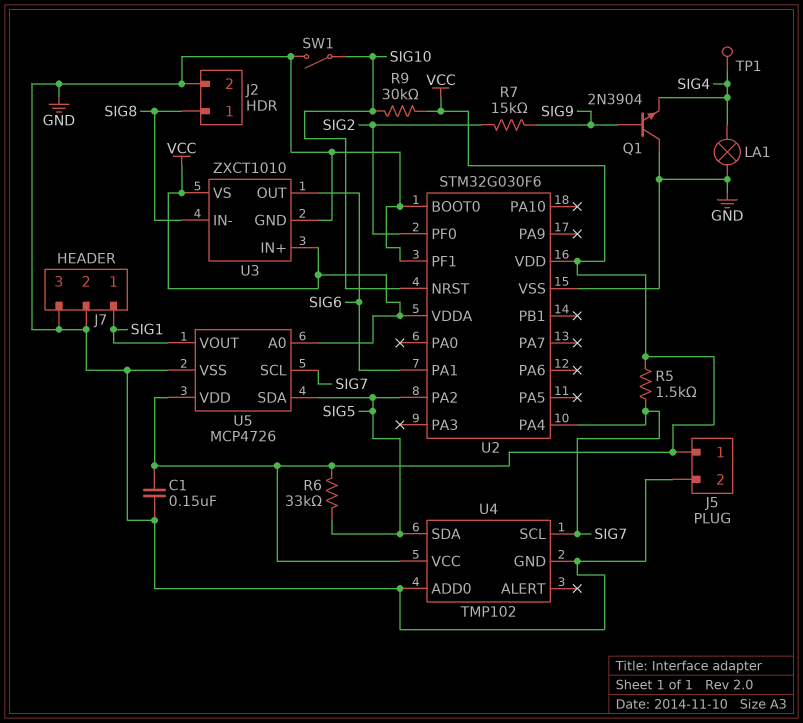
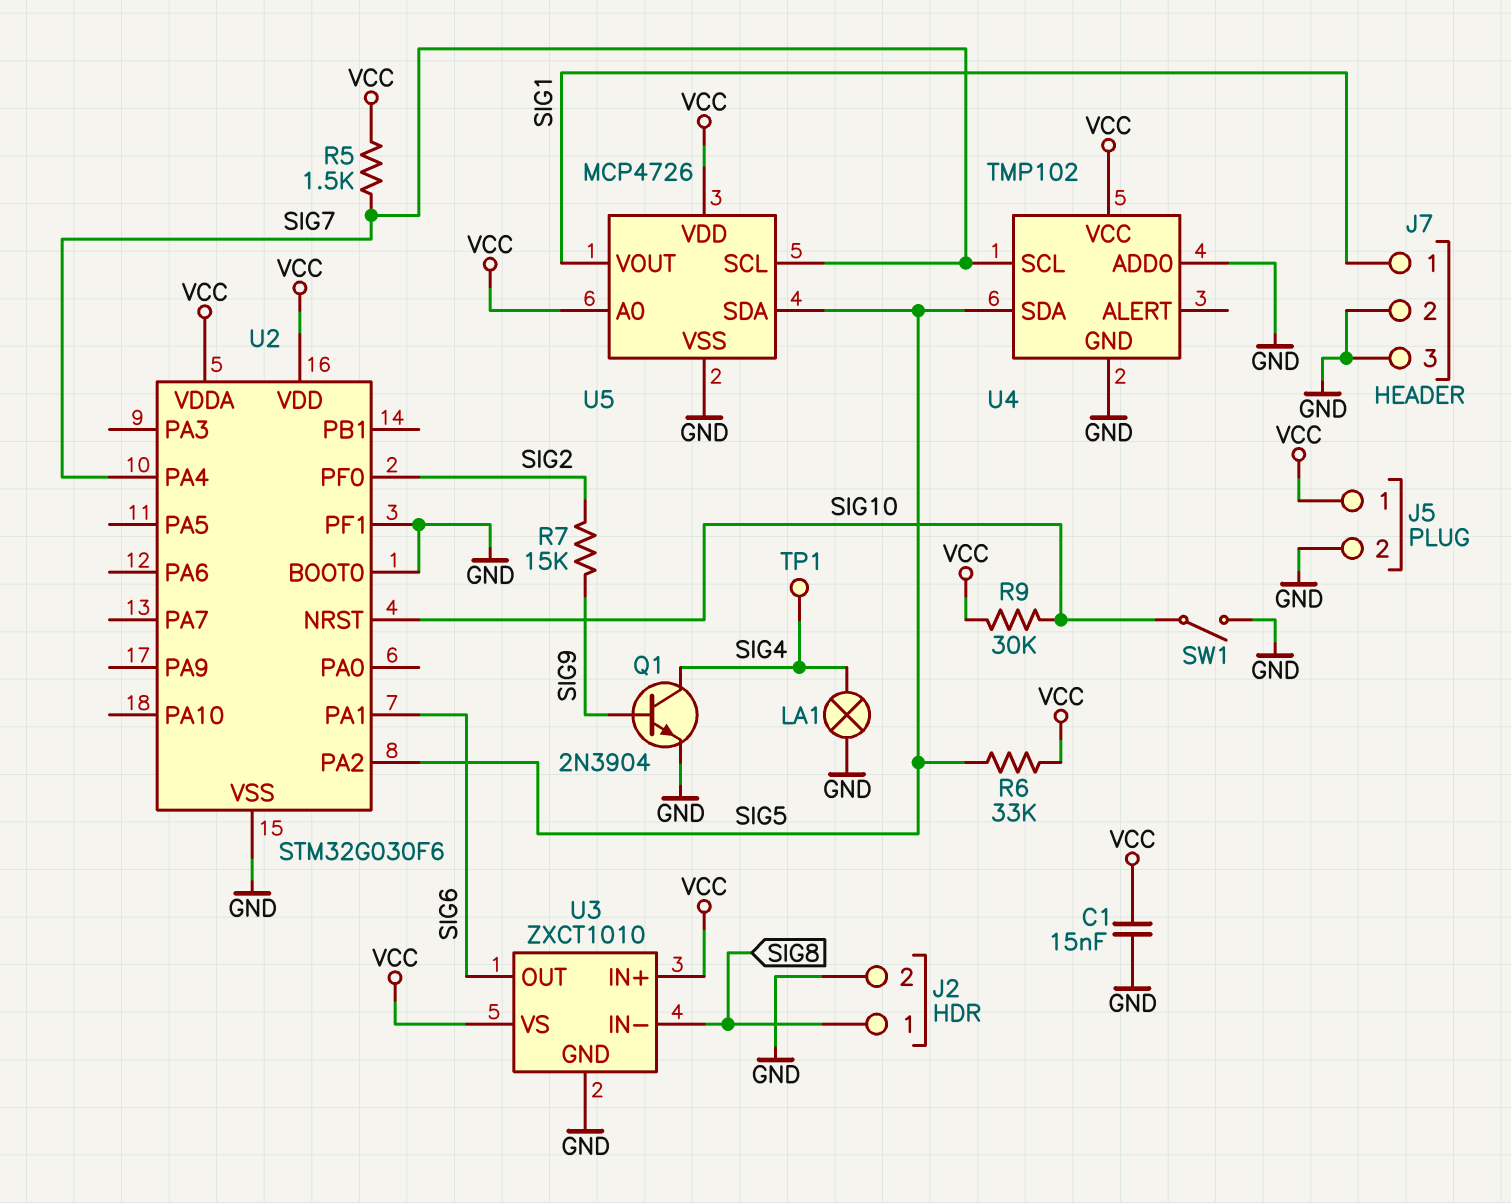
C1: 150nF (GND, VCC) -> 15nF (GND, VCC)
Q1: NPN 2N3904 (B SIG9, C GND, E SIG4) -> NPN 2N3904 (B SIG9, C SIG4, E GND)

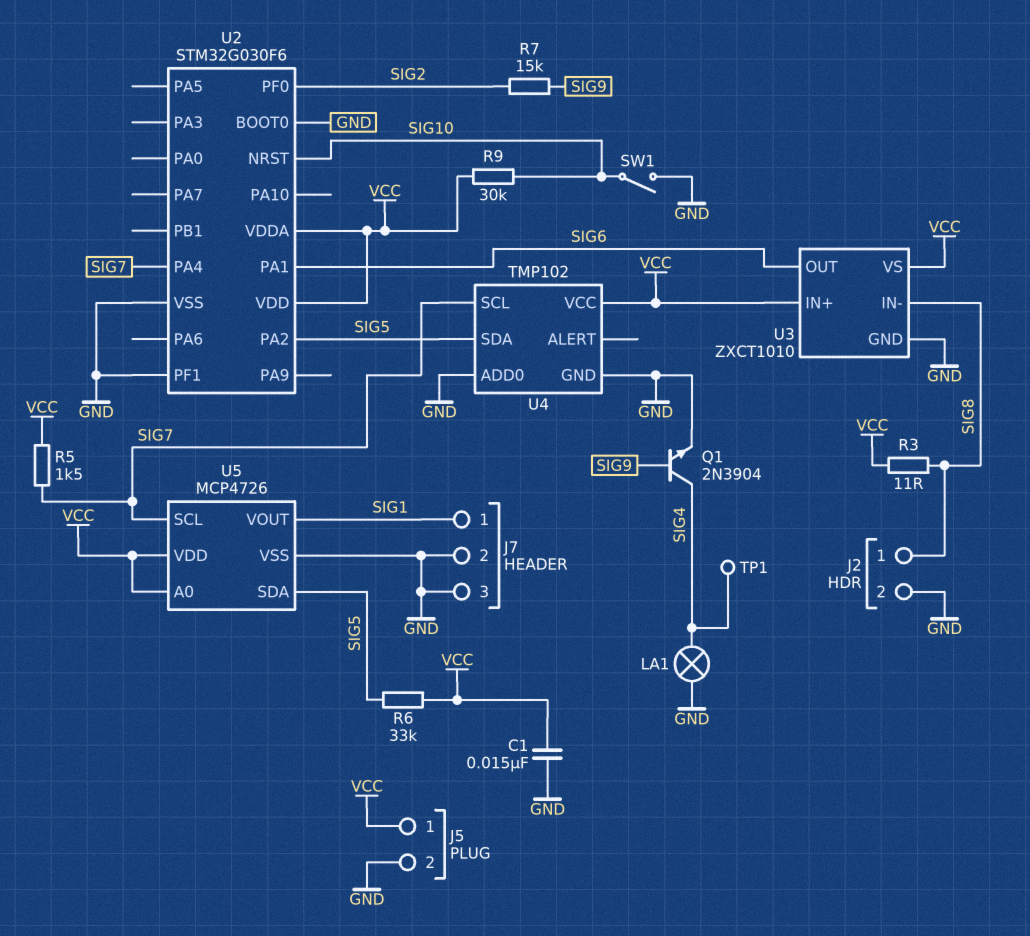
R3: none -> 11 (SIG8, VCC)

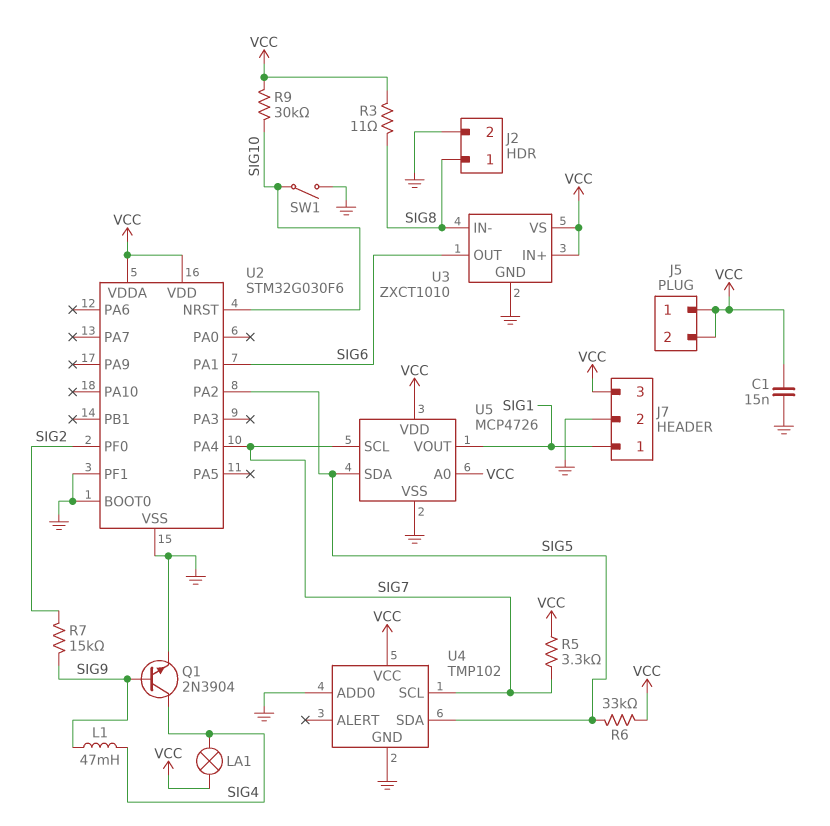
J5 pin 2: GND -> VCC
J7 pin 3: GND -> VCC
L1: none -> 47mH (SIG4, SIG9)
LA1: lamp (GND, SIG4) -> lamp (SIG4, VCC)
R5: 1.5k (SIG7, VCC) -> 3.3k (SIG7, VCC)
TP1: test point (SIG4) -> none

